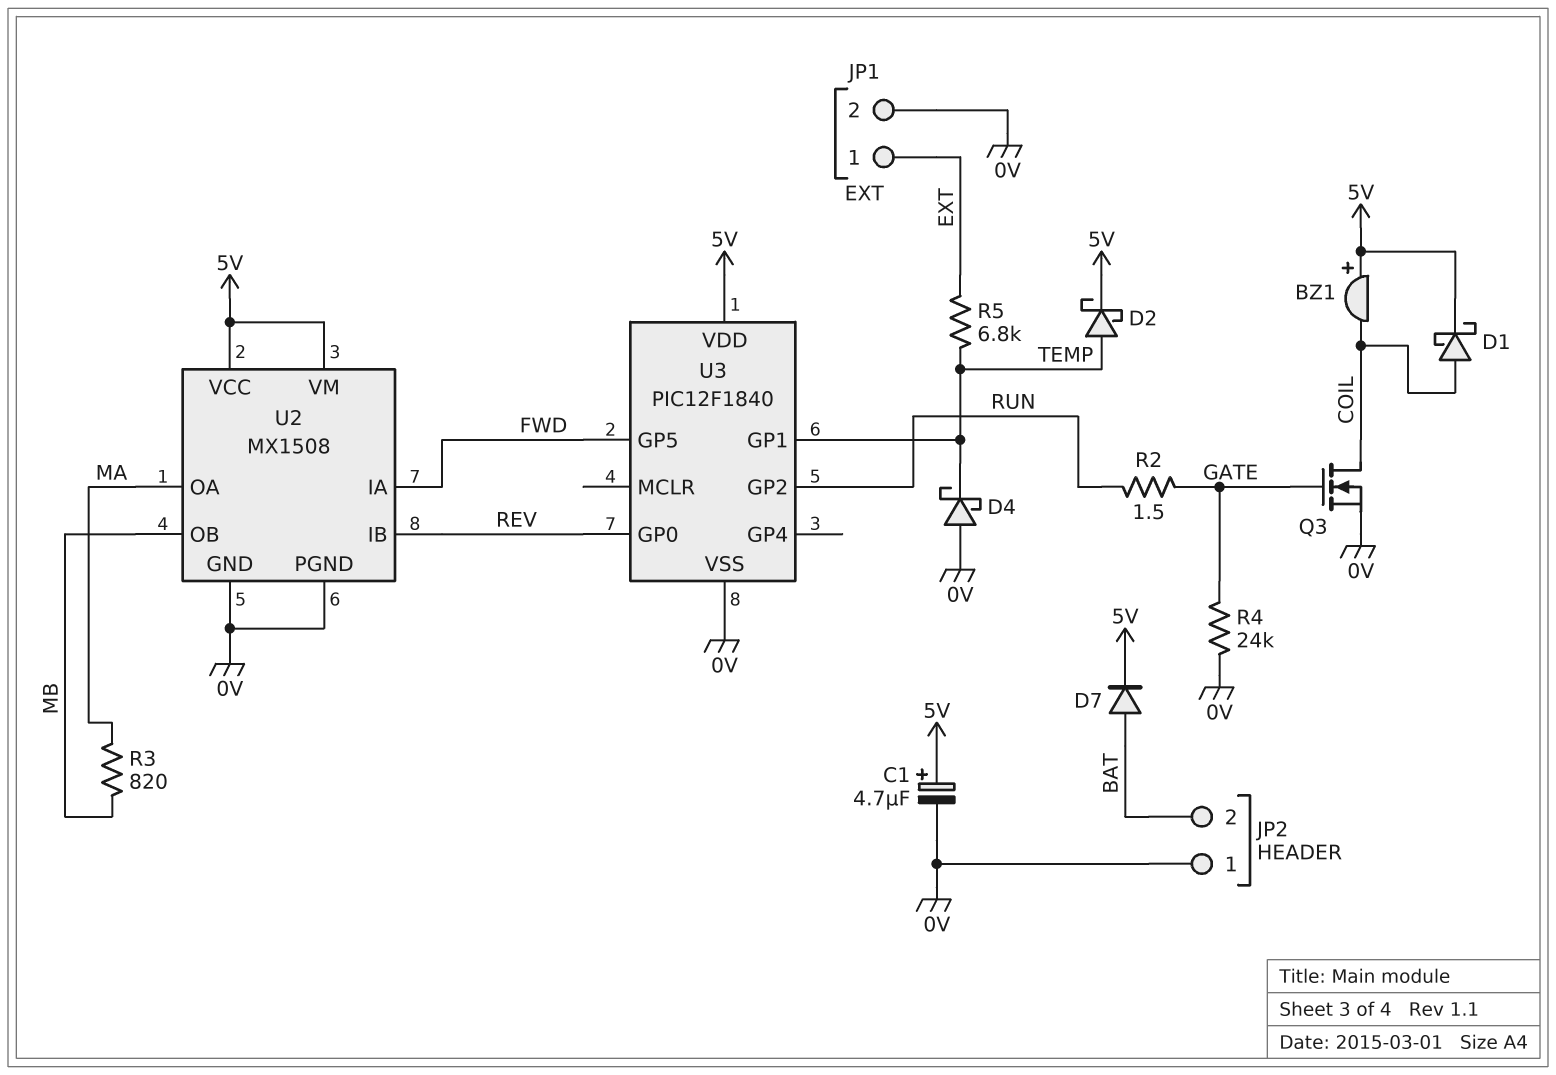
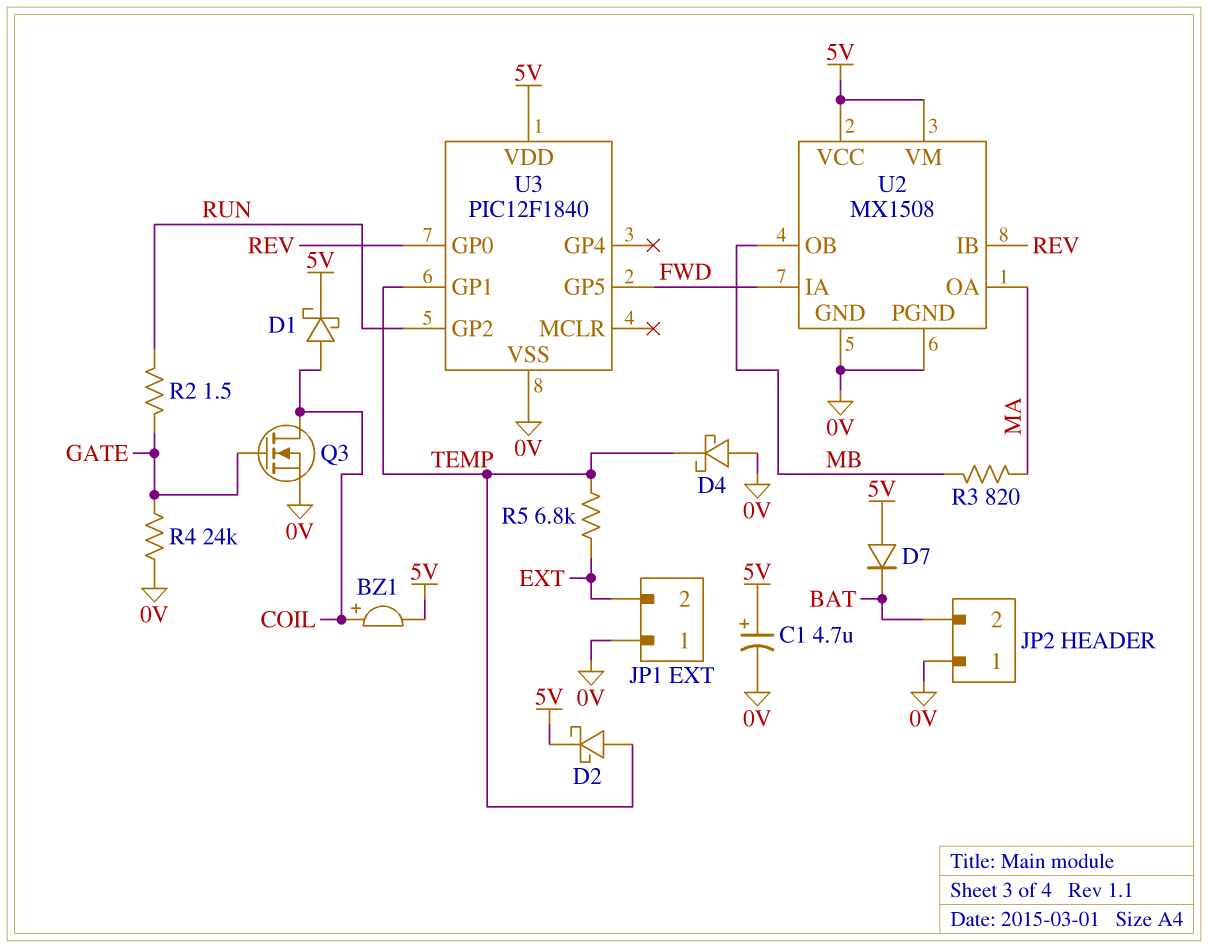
BZ1: buzzer (plus 5V, minus COIL) -> buzzer (plus COIL, minus 5V)
D7: diode (A BAT, K 5V) -> diode (A 5V, K BAT)
JP1 pin 1: EXT -> 0V
JP1 pin 2: 0V -> EXT

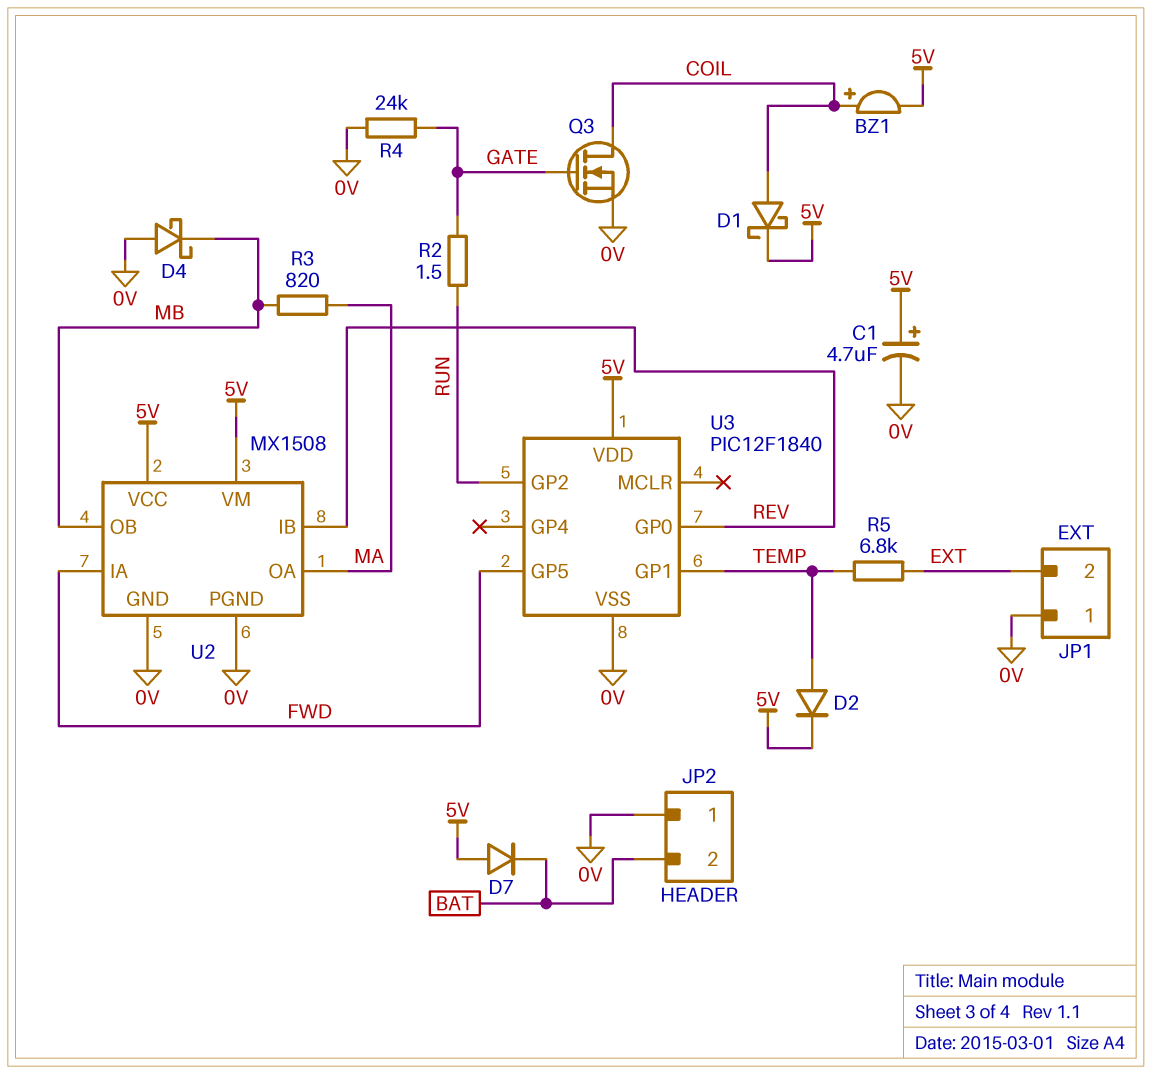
D2: schottky (A TEMP, K 5V) -> diode (A TEMP, K 5V)
D4: schottky (A 0V, K TEMP) -> schottky (A 0V, K MB)

